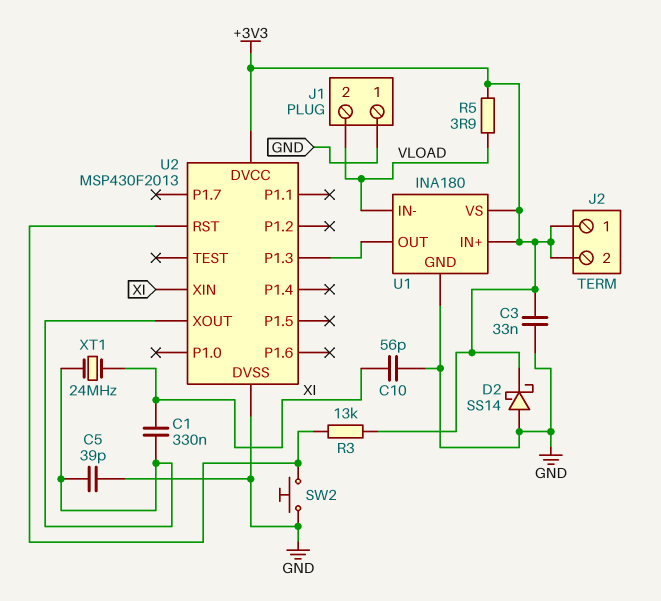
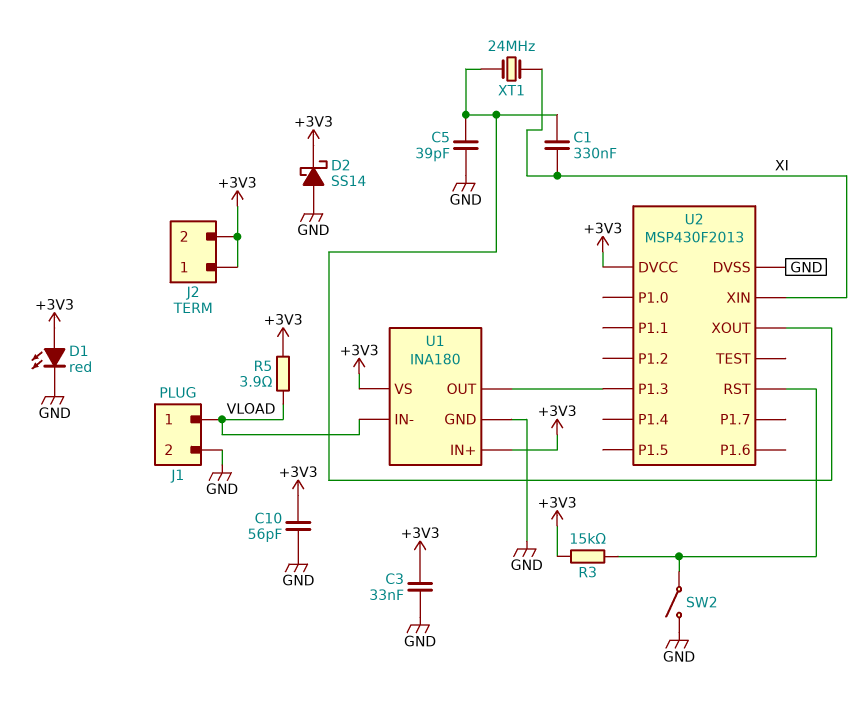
C10: 56pF (GND, XI) -> 56pF (+3V3, GND)
D1: none -> LED red (A +3V3, K GND)
J1 pin 1: GND -> VLOAD
J1 pin 2: VLOAD -> GND
R3: 13k (+3V3, U2/RST) -> 15k (+3V3, U2/RST)
SW2: button (GND, U2/RST) -> switch (GND, U2/RST)

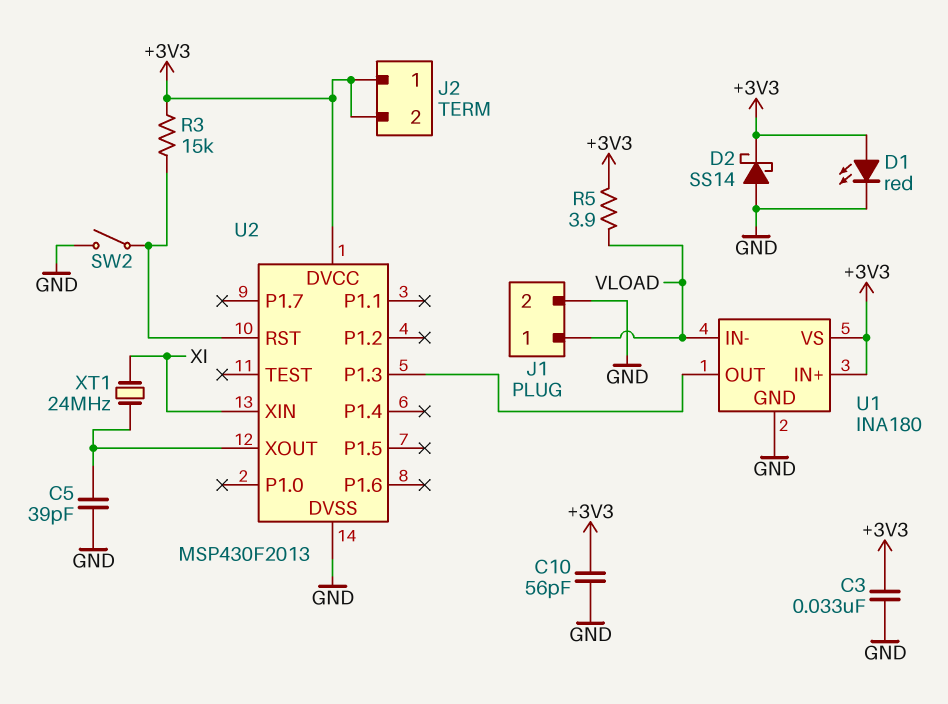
C1: 330nF (U2/XOUT, XI) -> none

